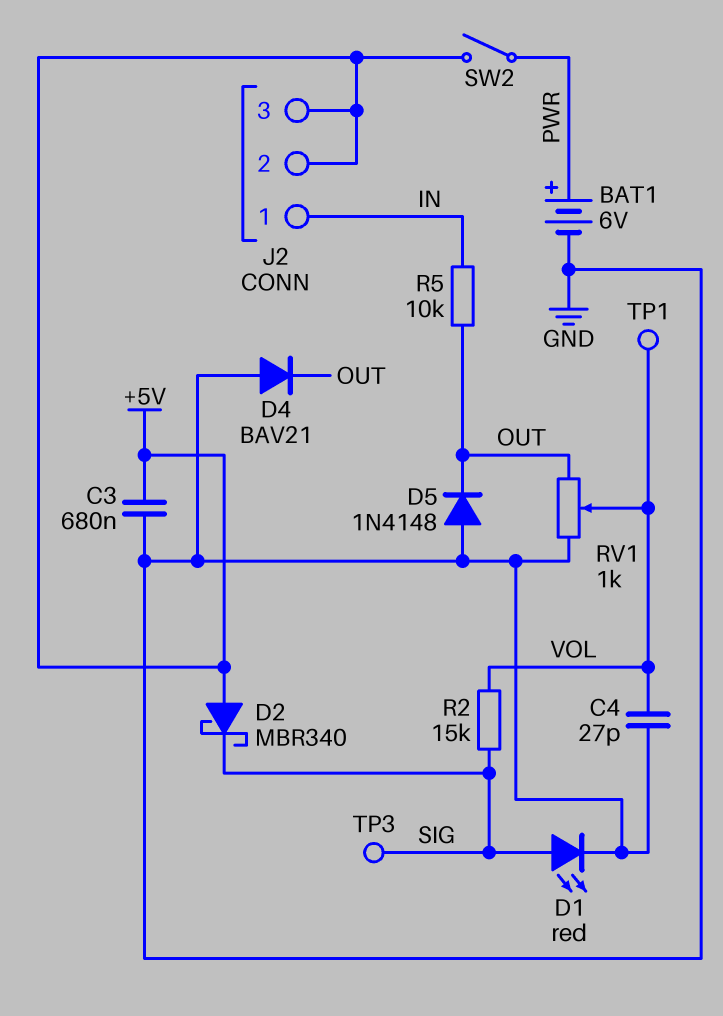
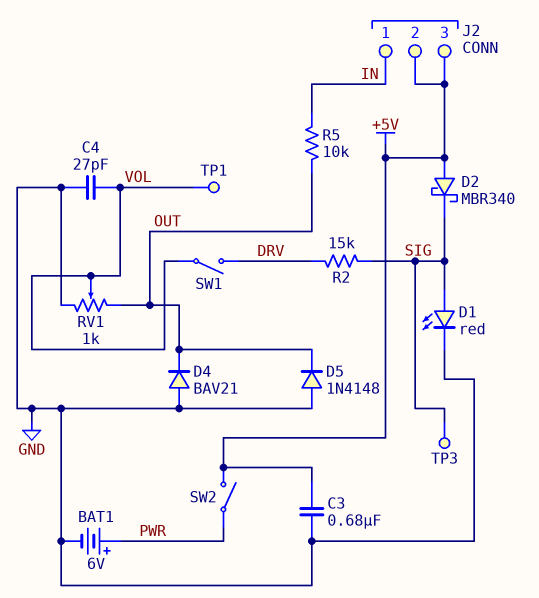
R2: 15k (SIG, VOL) -> 15k (DRV, SIG)
SW1: none -> switch (DRV, VOL)

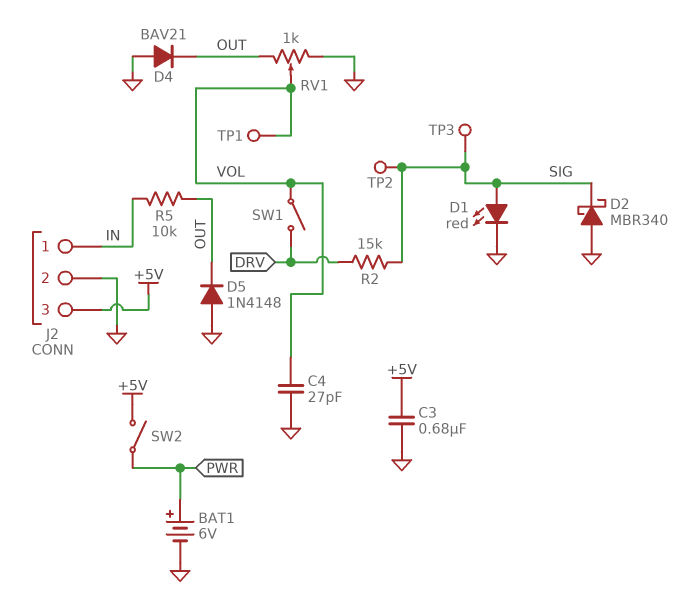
D2: schottky MBR340 (A +5V, K SIG) -> schottky MBR340 (A GND, K SIG)
J2 pin 2: +5V -> GND
TP2: none -> test point (SIG)

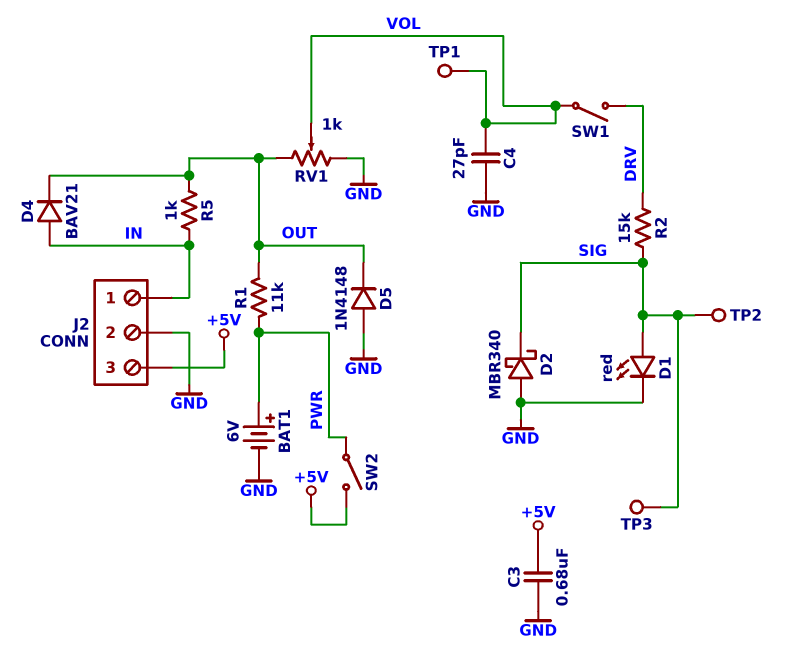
D4: diode BAV21 (A GND, K OUT) -> diode BAV21 (A IN, K OUT)
R1: none -> 11k (OUT, PWR)
R5: 10k (IN, OUT) -> 1k (IN, OUT)

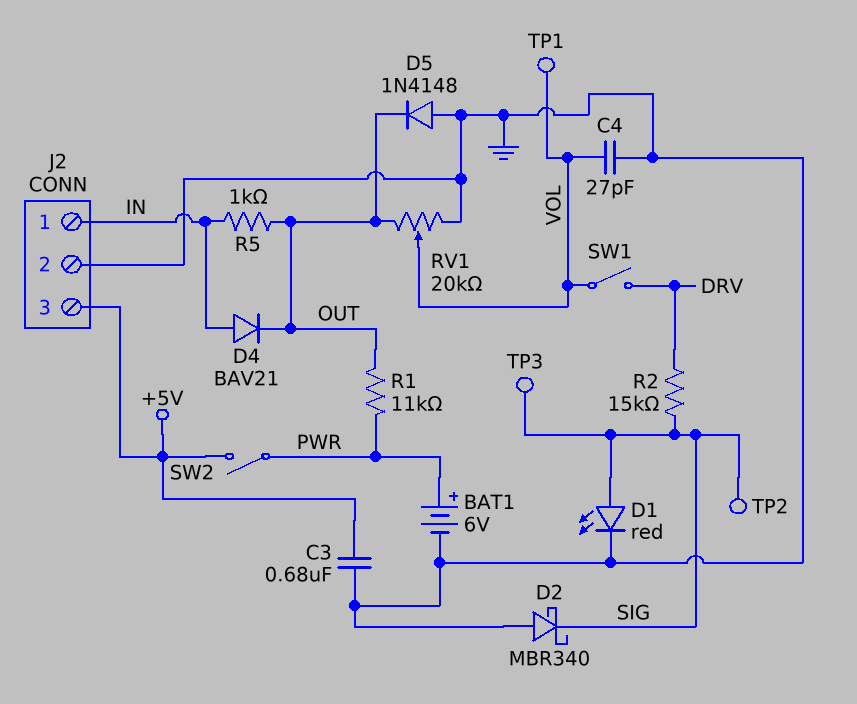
RV1: 1k (GND, OUT, wiper VOL) -> 20k (GND, OUT, wiper VOL)

